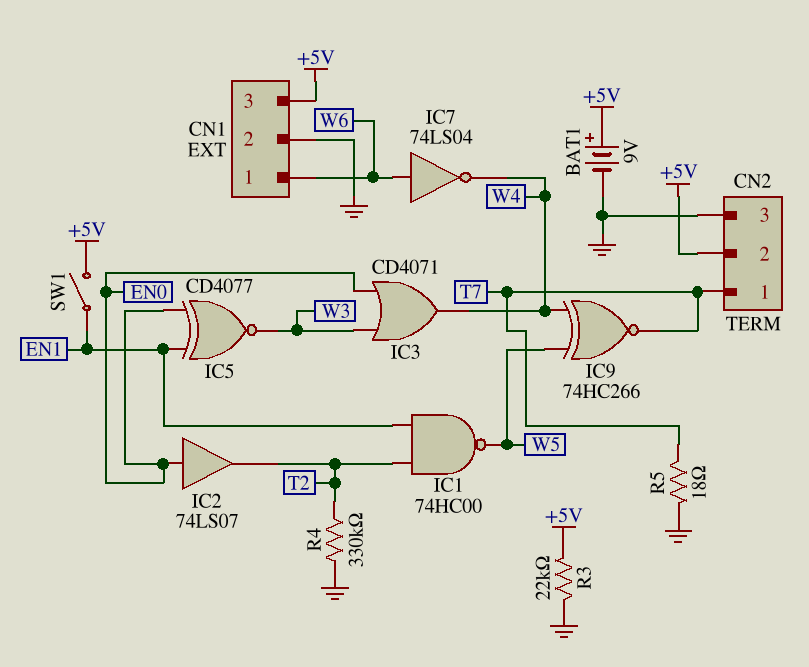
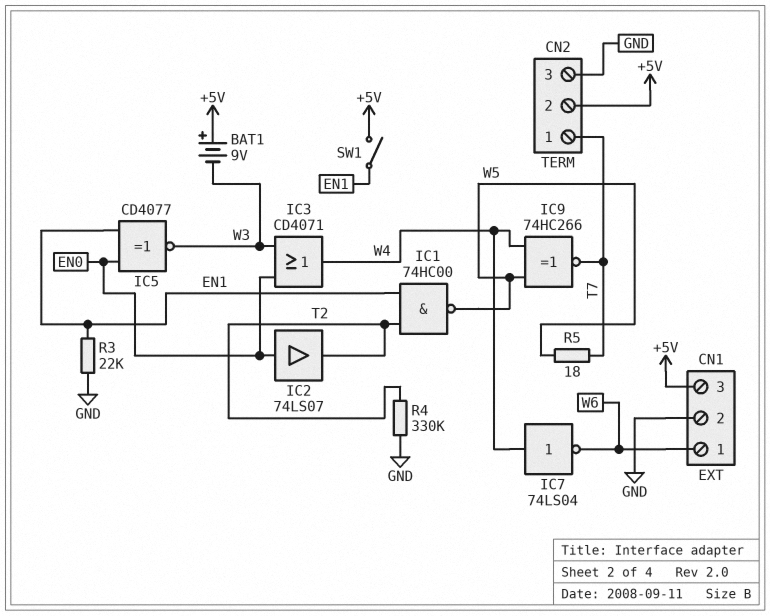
BAT1: 9V (plus +5V, minus GND) -> 9V (plus +5V, minus W3)
IC7: NOT 74LS04 (in W6, out W4) -> NOT 74LS04 (in W4, out W6)
R3: 22k (+5V, GND) -> 22k (EN1, GND)
R5: 18 (GND, T7) -> 18 (T7, W5)

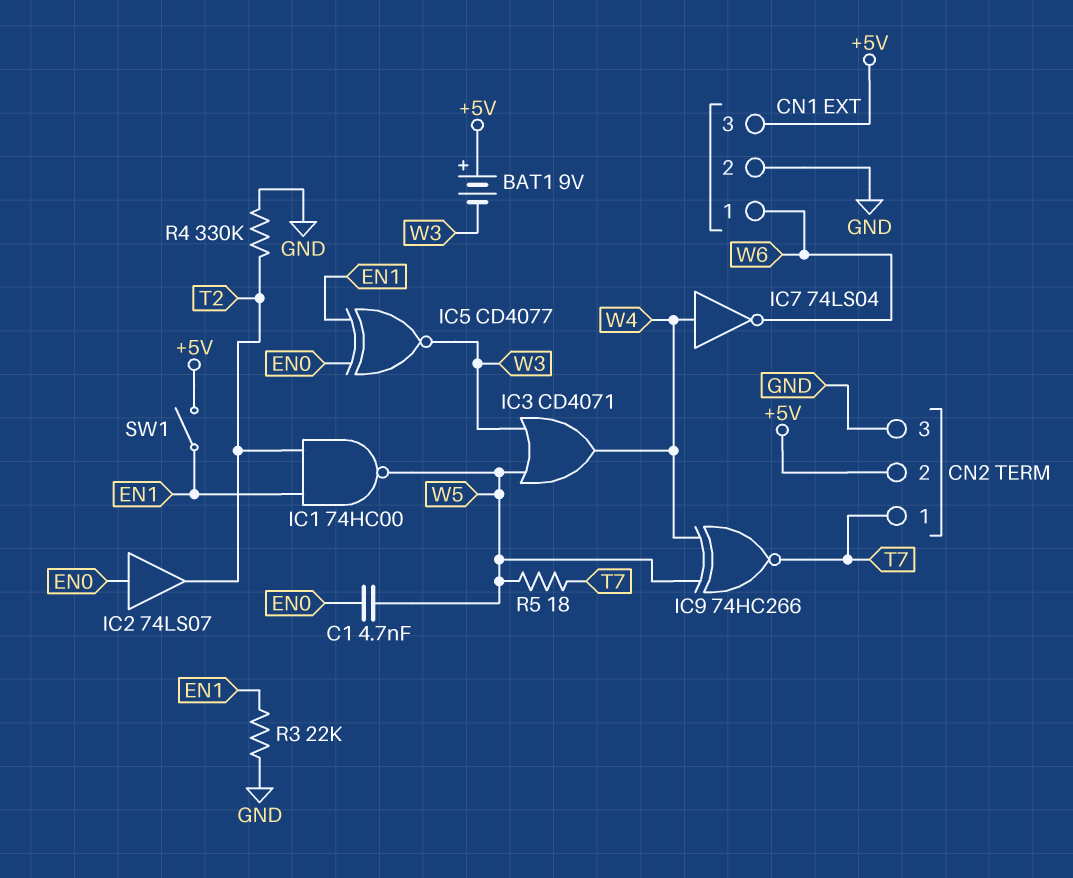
C1: none -> 4.7nF (EN0, W5)
IC3: OR CD4071 (in EN0, in W3, out W4) -> OR CD4071 (in W3, in W5, out W4)

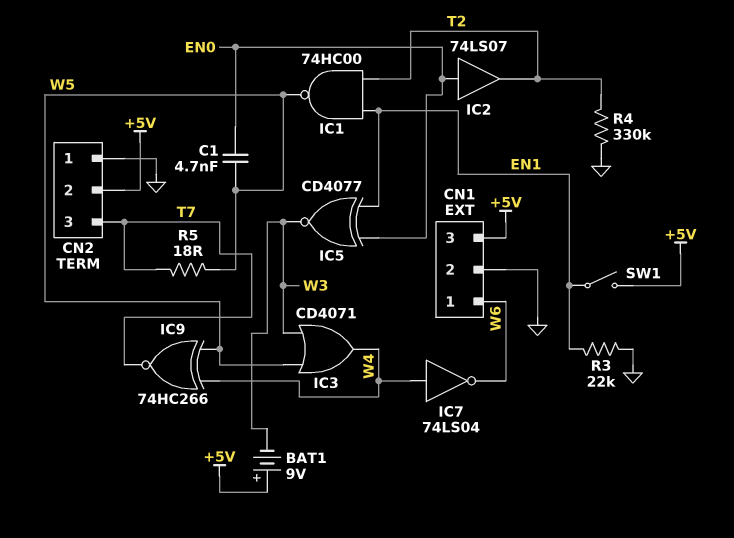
CN2 pin 1: T7 -> GND
CN2 pin 3: GND -> T7

